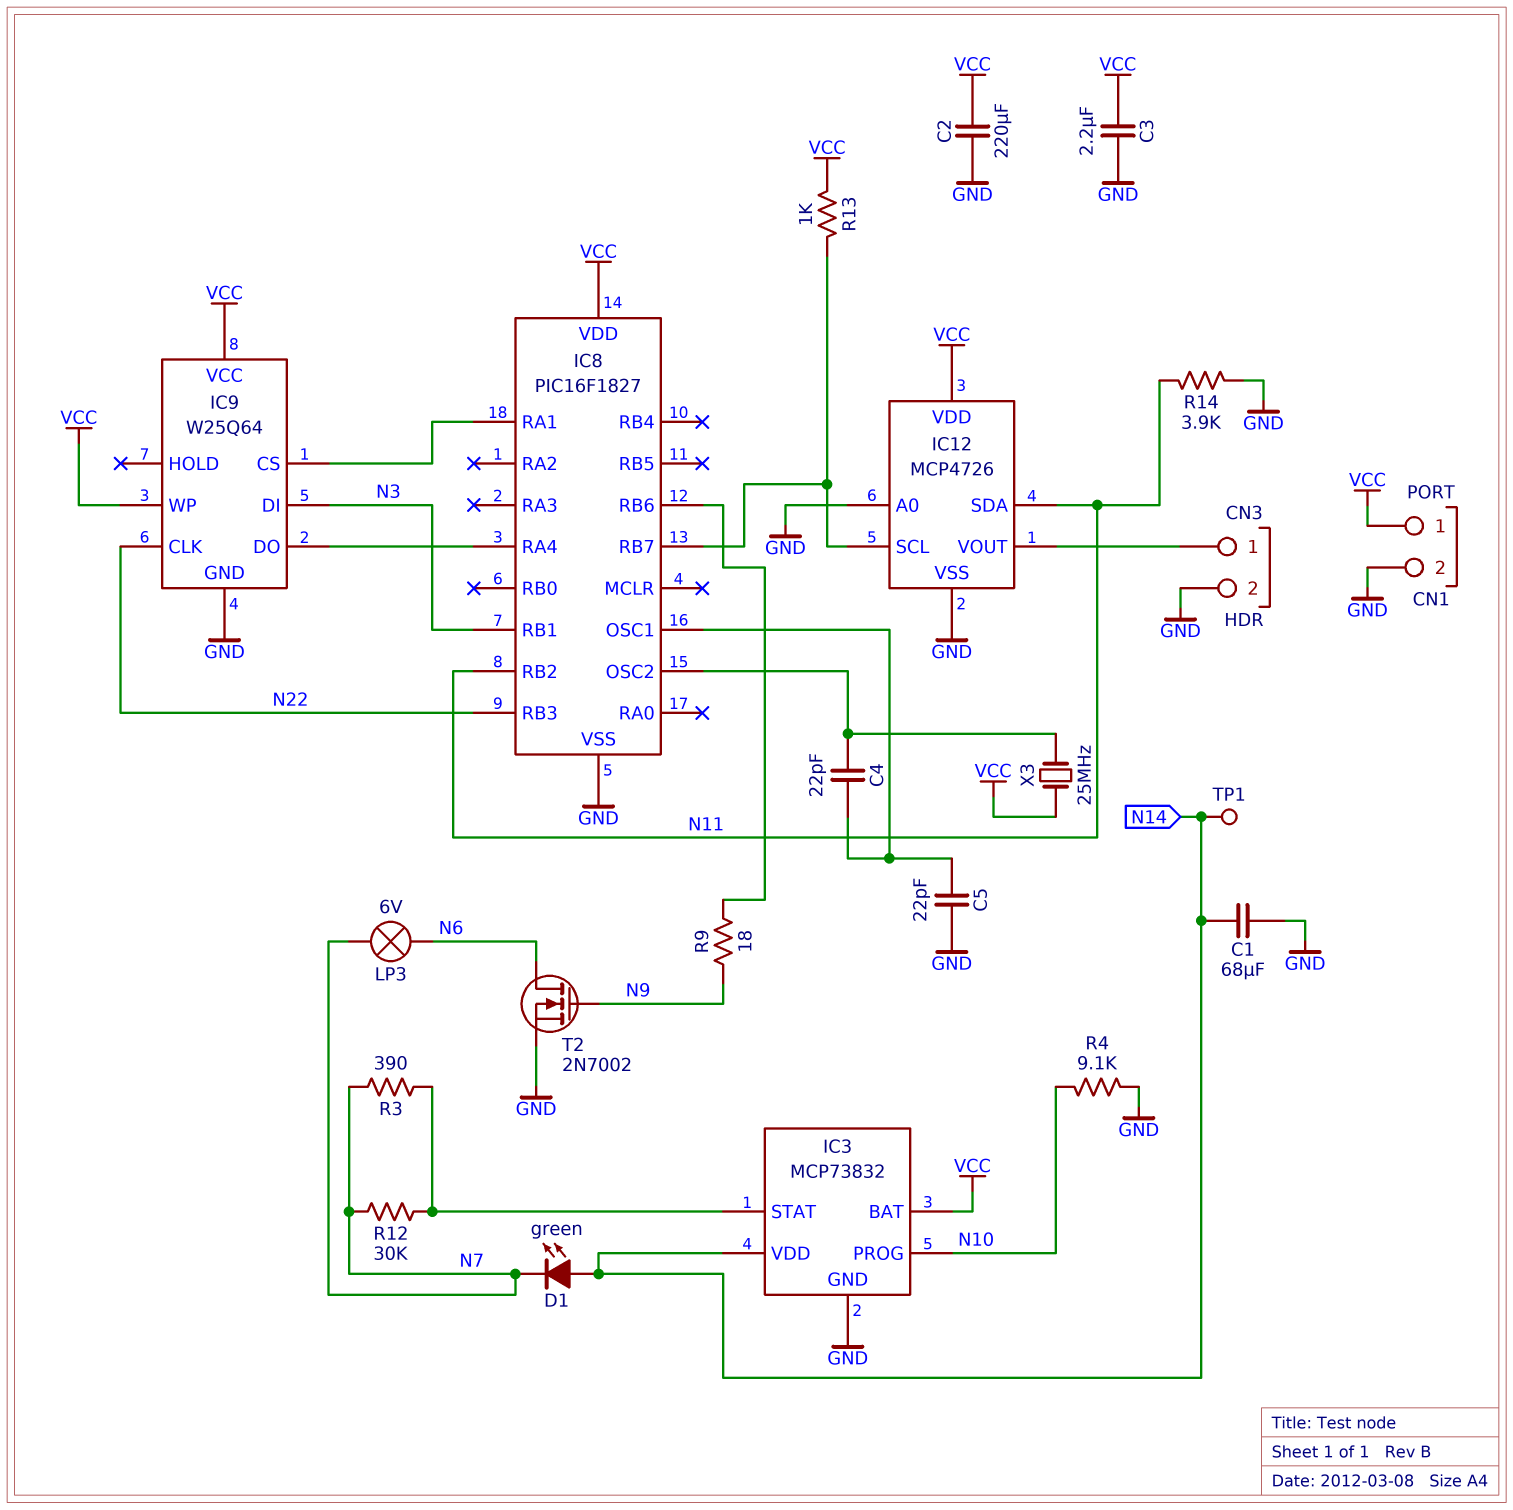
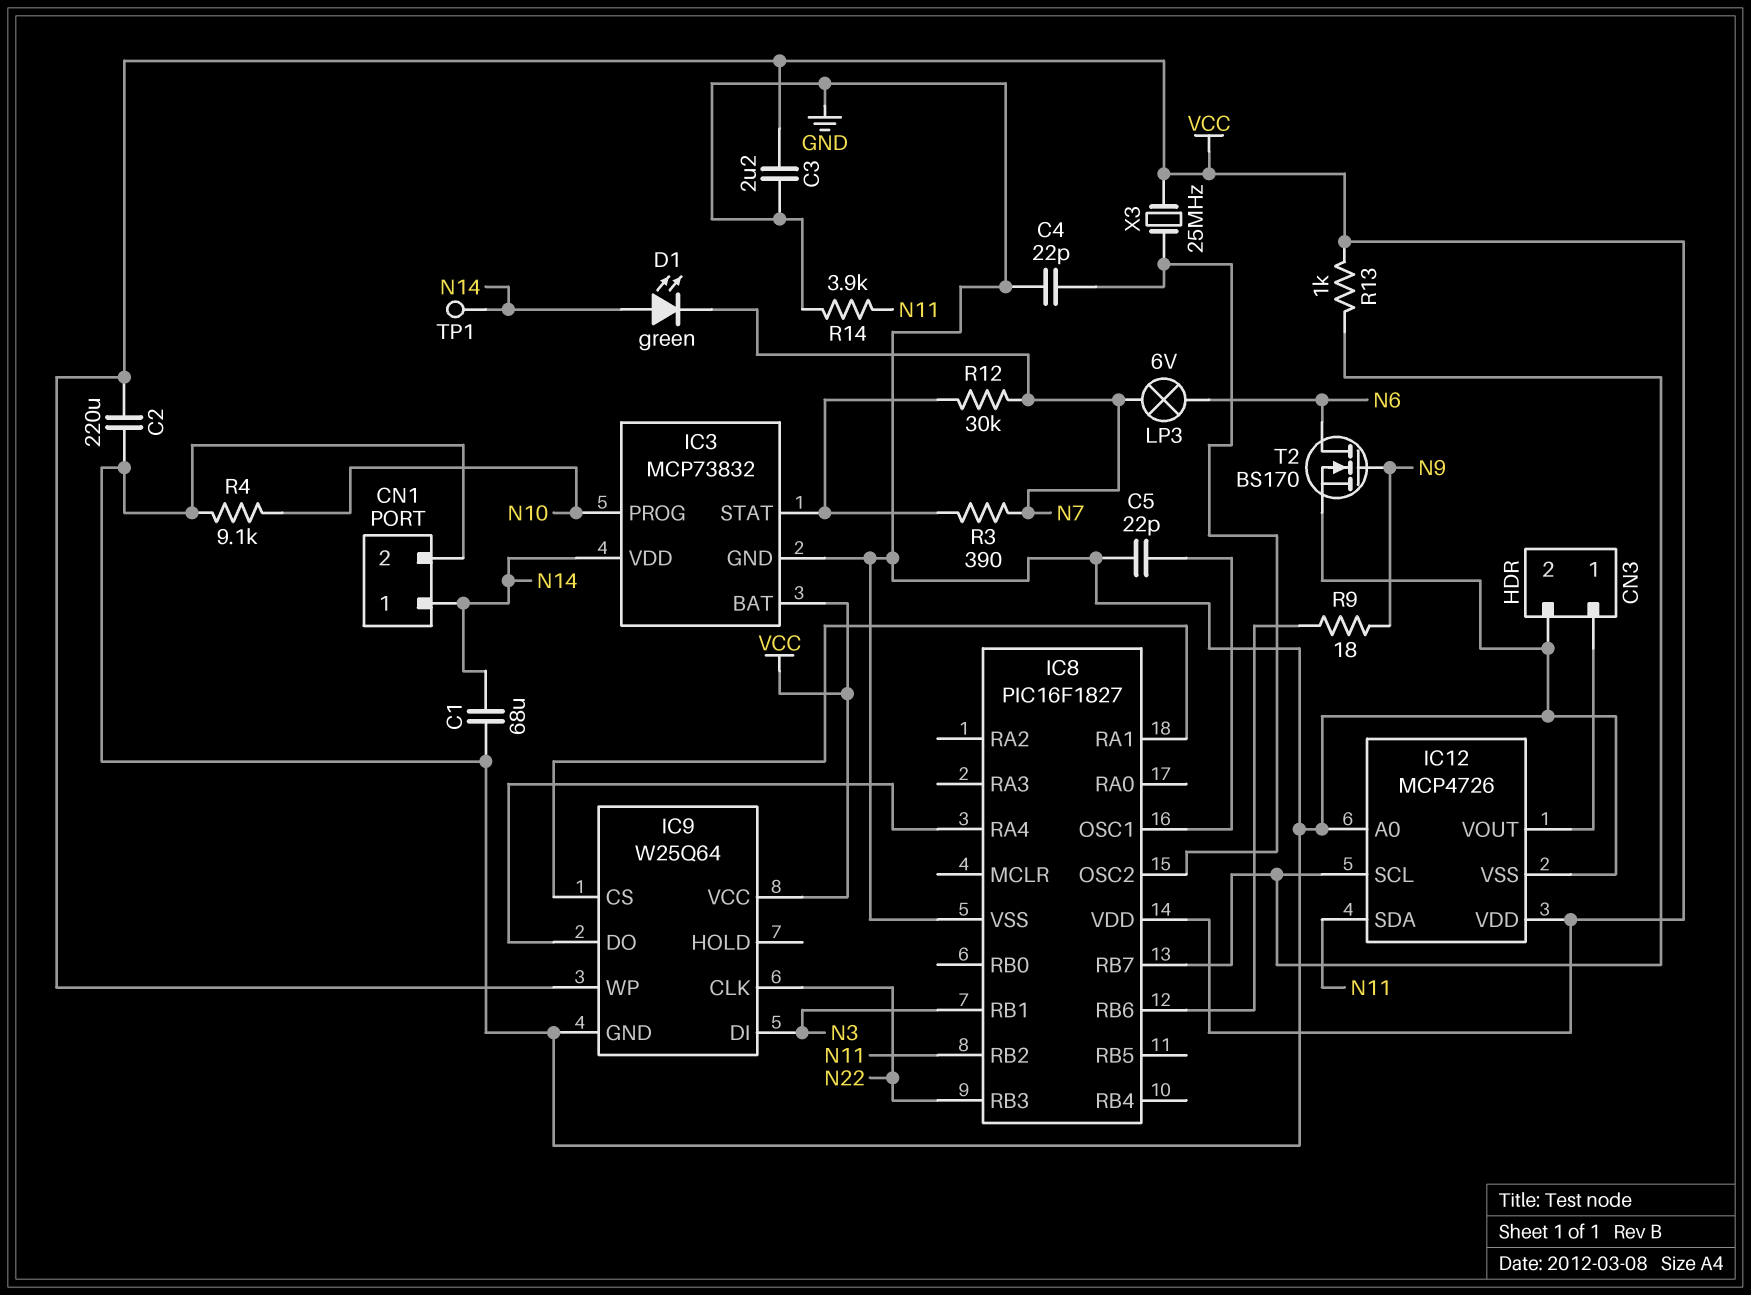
C4: 22pF (IC8/OSC1, IC8/OSC2) -> 22pF (GND, IC8/OSC2)
CN1 pin 1: VCC -> N14
T2: NMOS 2N7002 (G N9, D N6, S GND) -> NMOS BS170 (G N9, D N6, S GND)

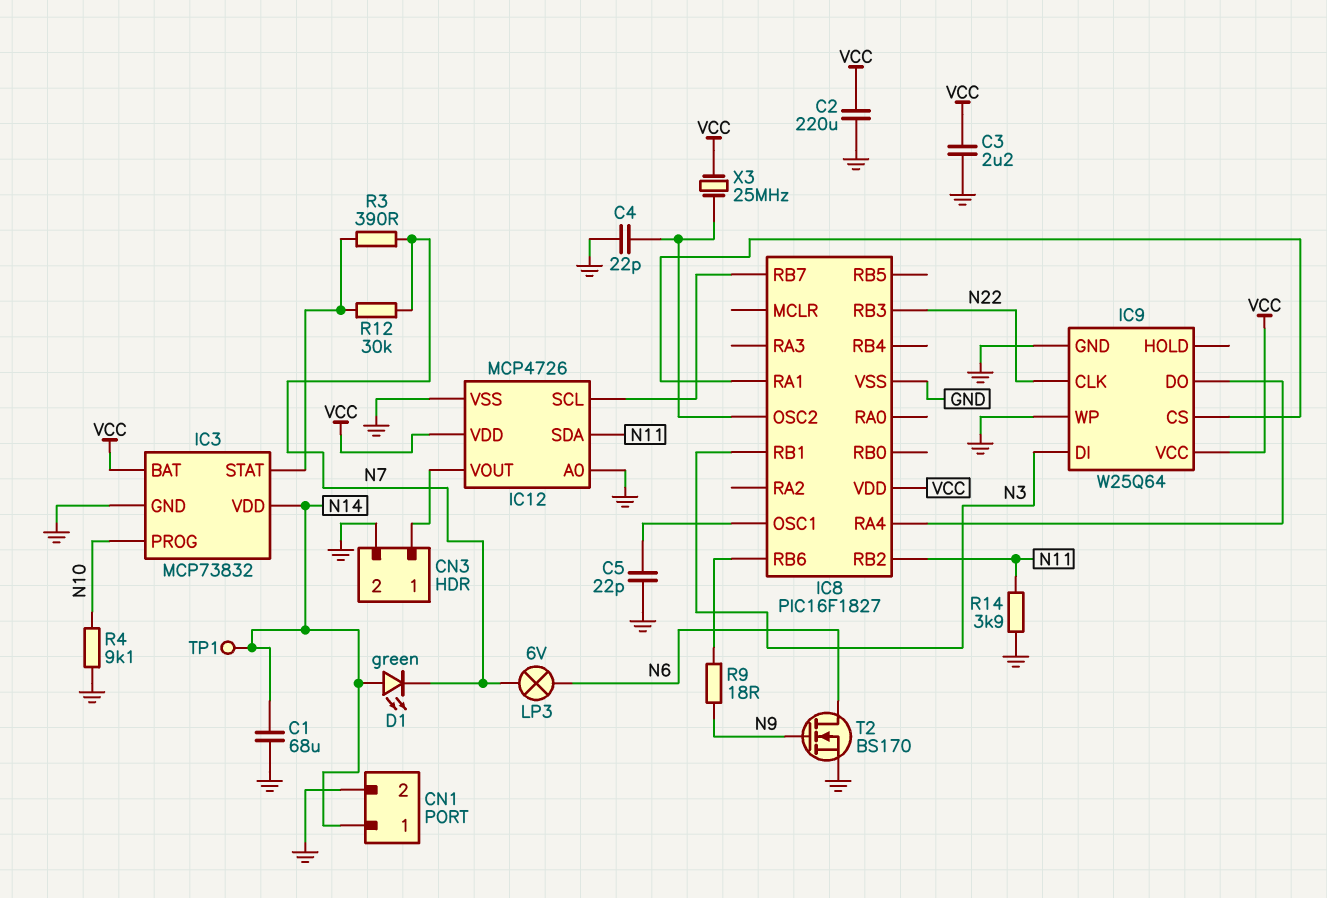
IC9 pin WP: VCC -> GND
R13: 1k (IC8/RB7, VCC) -> none

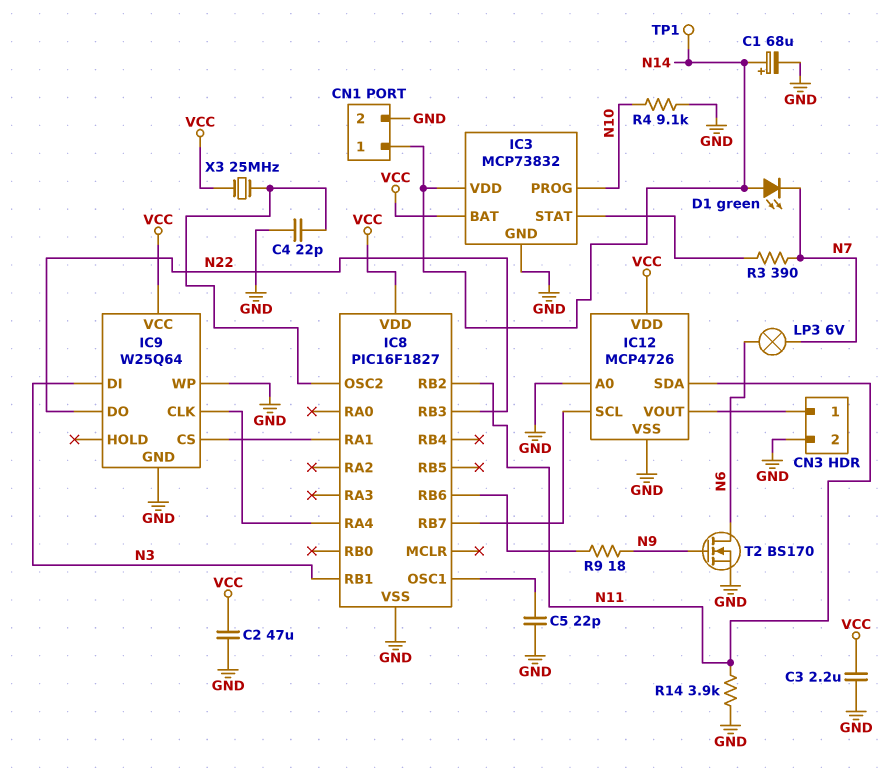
C1: 68uF (GND, N14) -> 68uF (plus N14, minus GND)
C2: 220uF (GND, VCC) -> 47uF (GND, VCC)
IC9 pin CLK: N22 -> IC8/RA4
IC9 pin DO: IC8/RA4 -> N22
R12: 30k (IC3/STAT, N7) -> none

